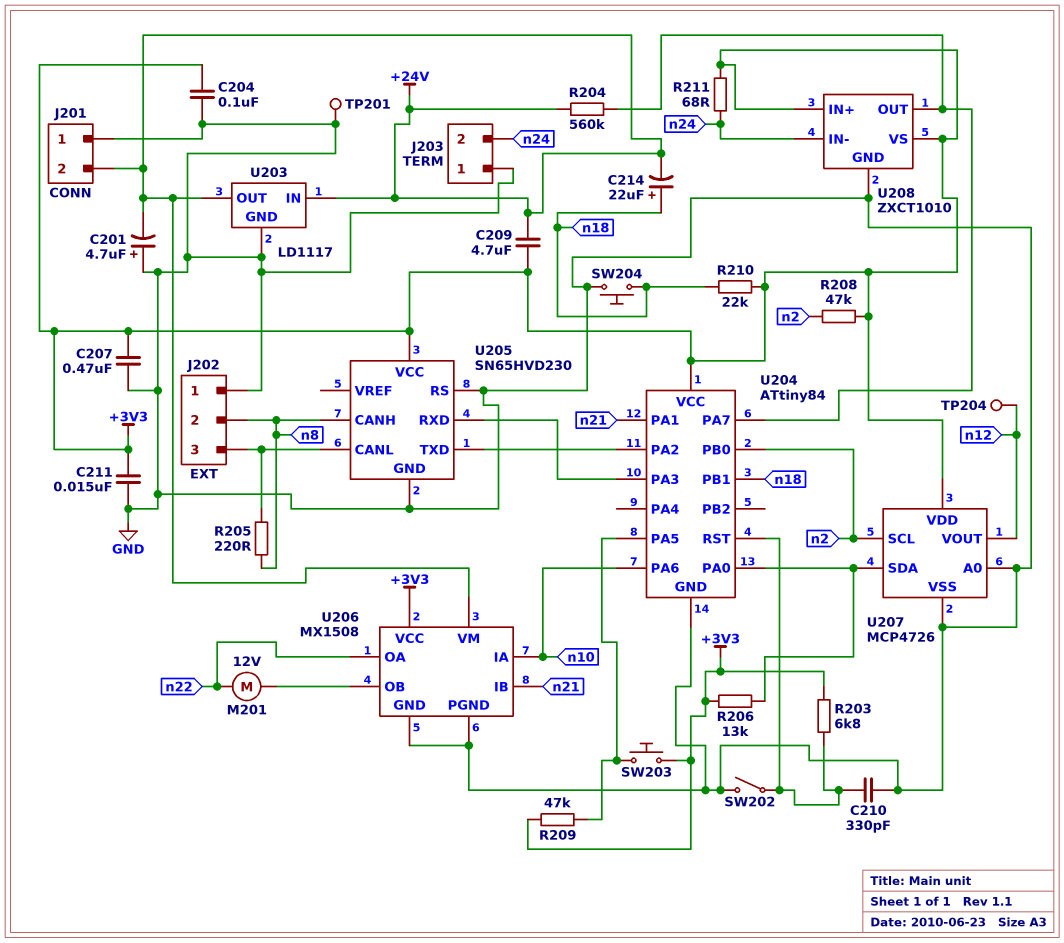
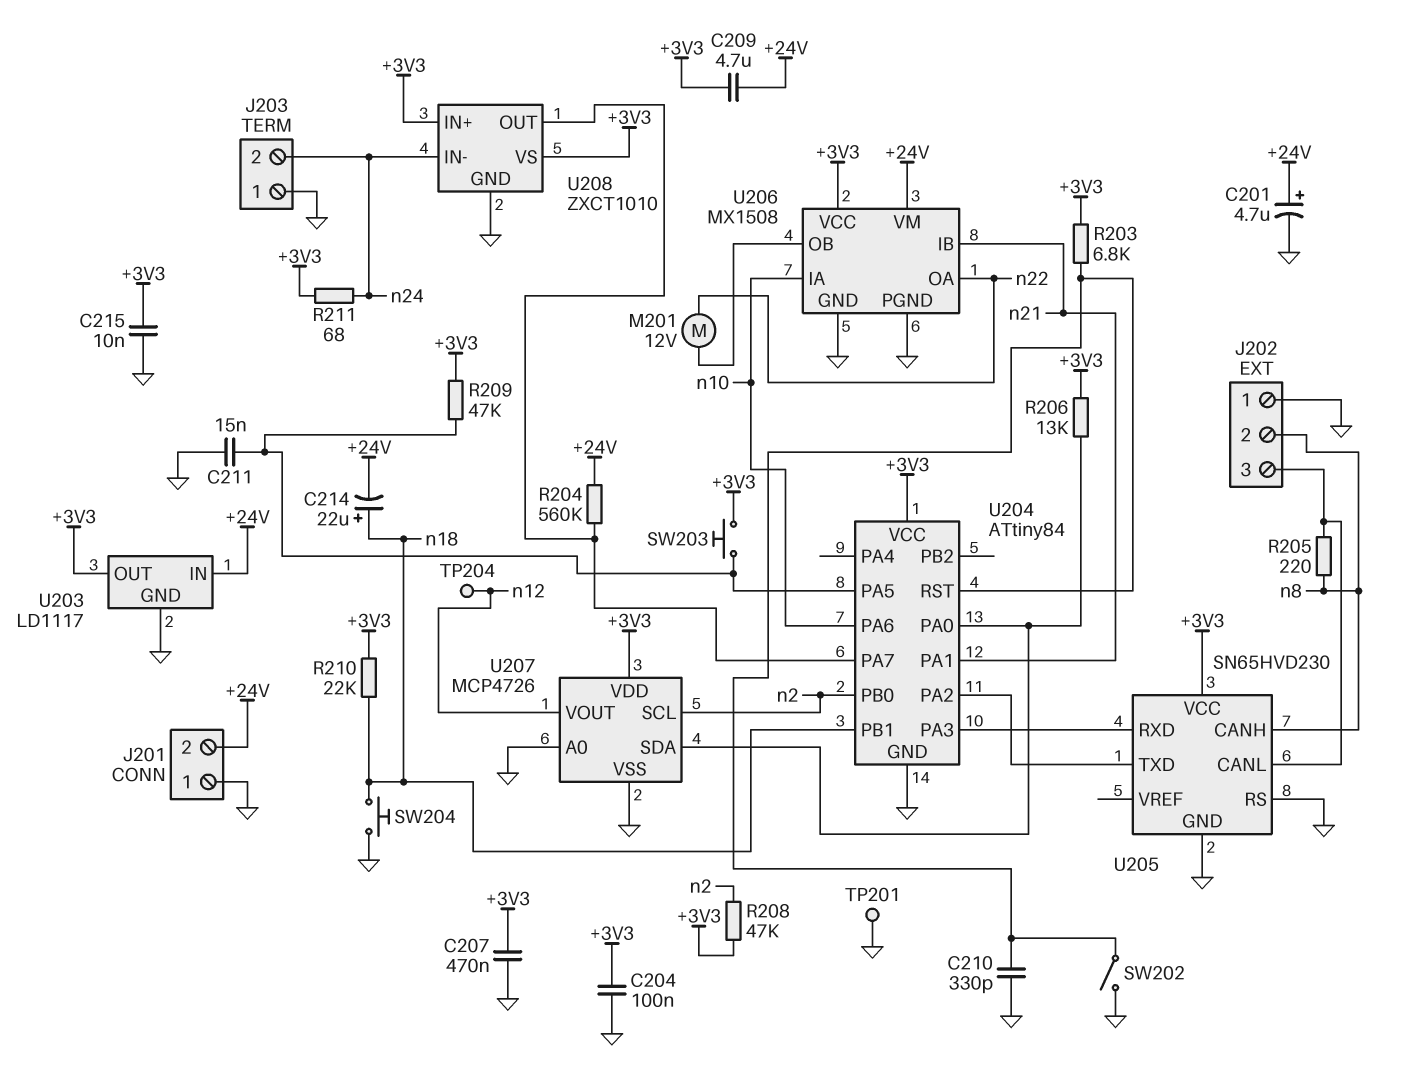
C201: 4.7uF (plus GND, minus +24V) -> 4.7uF (plus +24V, minus GND)
C211: 15nF (+3V3, GND) -> 15nF (GND, U204/PA5)
C215: none -> 10nF (+3V3, GND)
U203 pin OUT: +24V -> +3V3

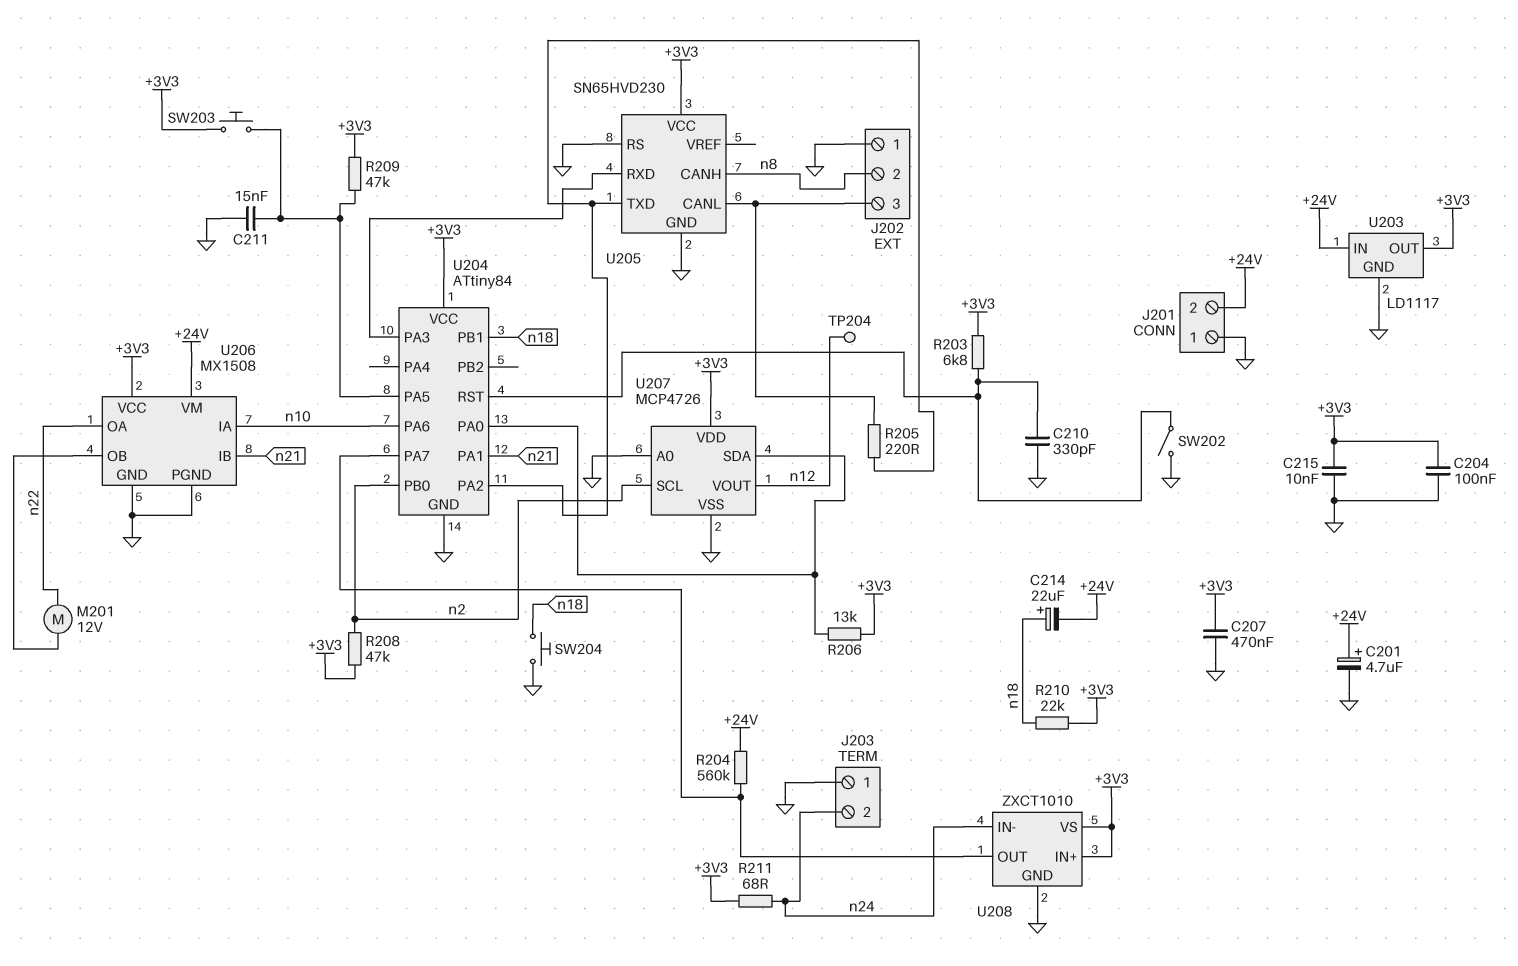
C209: 4.7uF (+3V3, +24V) -> none
R205: 220 (J202/3, n8) -> 220 (J202/3, U204/PA2)
TP201: test point (GND) -> none

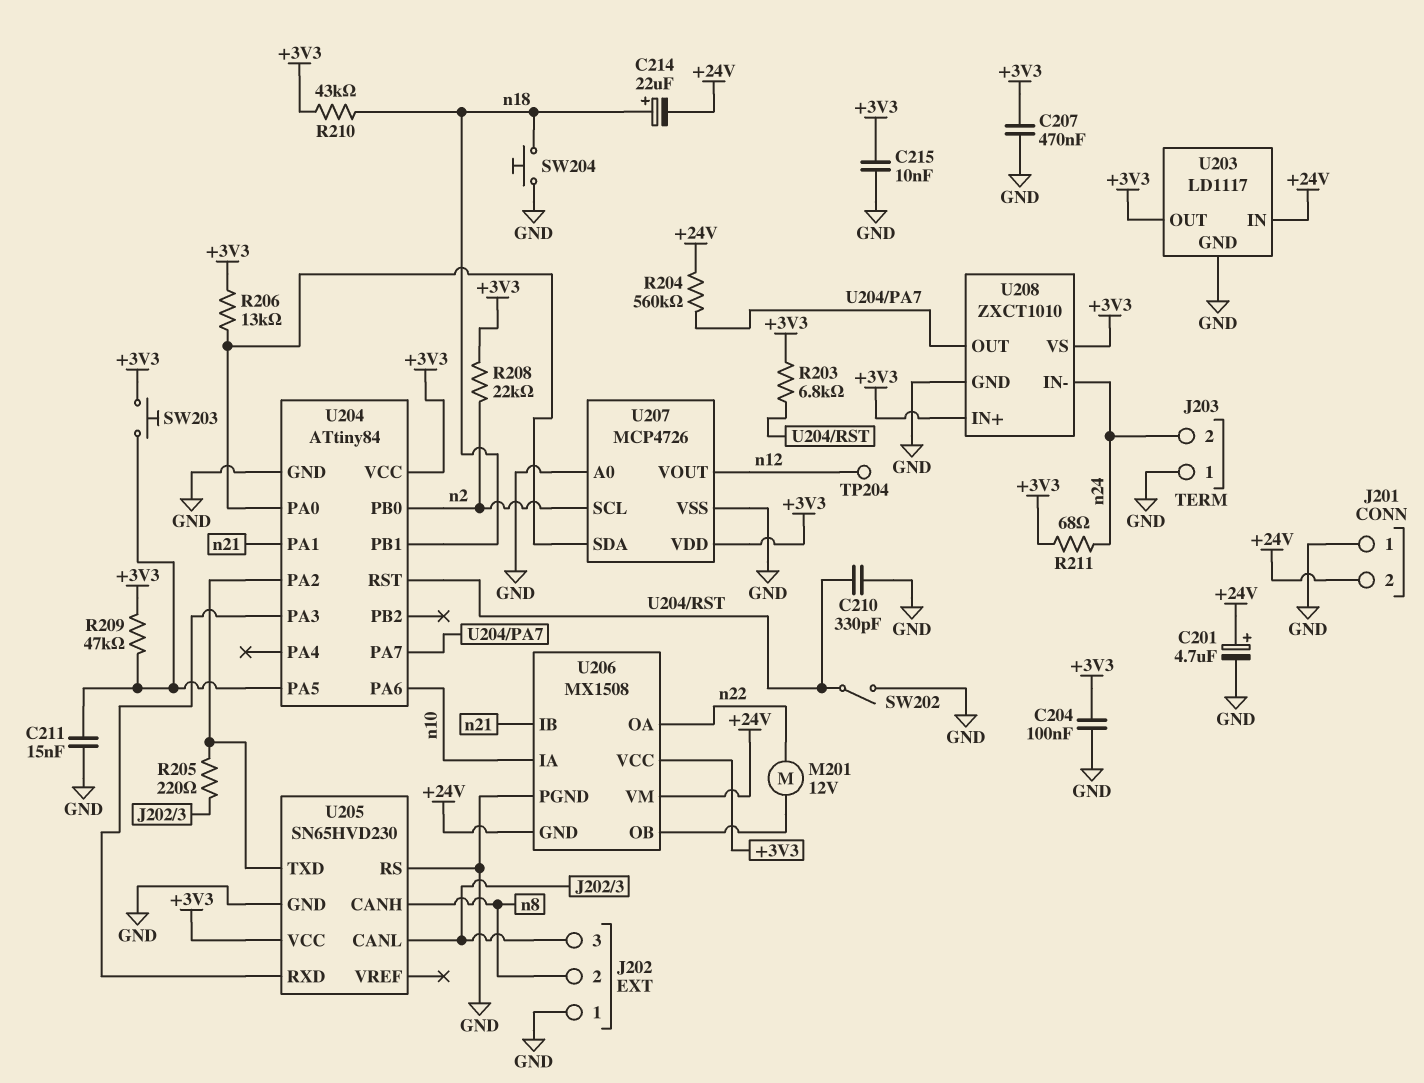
R208: 47k (+3V3, n2) -> 22k (+3V3, n2)
R210: 22k (+3V3, n18) -> 43k (+3V3, n18)
U206 pin GND: GND -> +24V

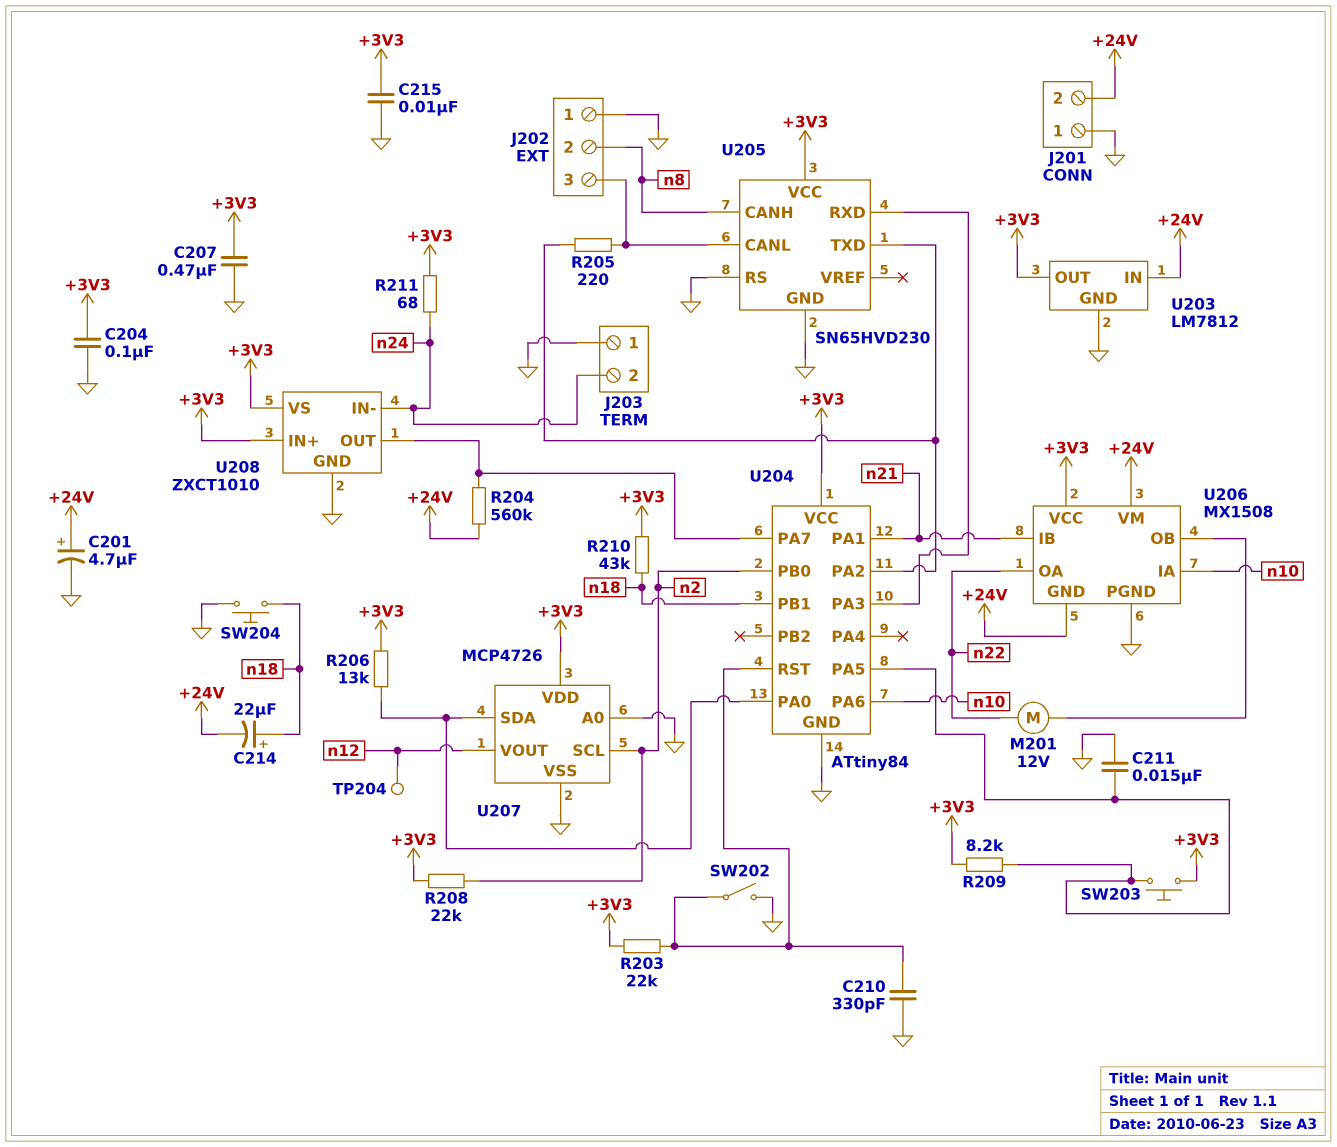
R203: 6.8k (+3V3, U204/RST) -> 22k (+3V3, U204/RST)
R209: 47k (+3V3, U204/PA5) -> 8.2k (+3V3, U204/PA5)
U203: LD1117 -> LM7812

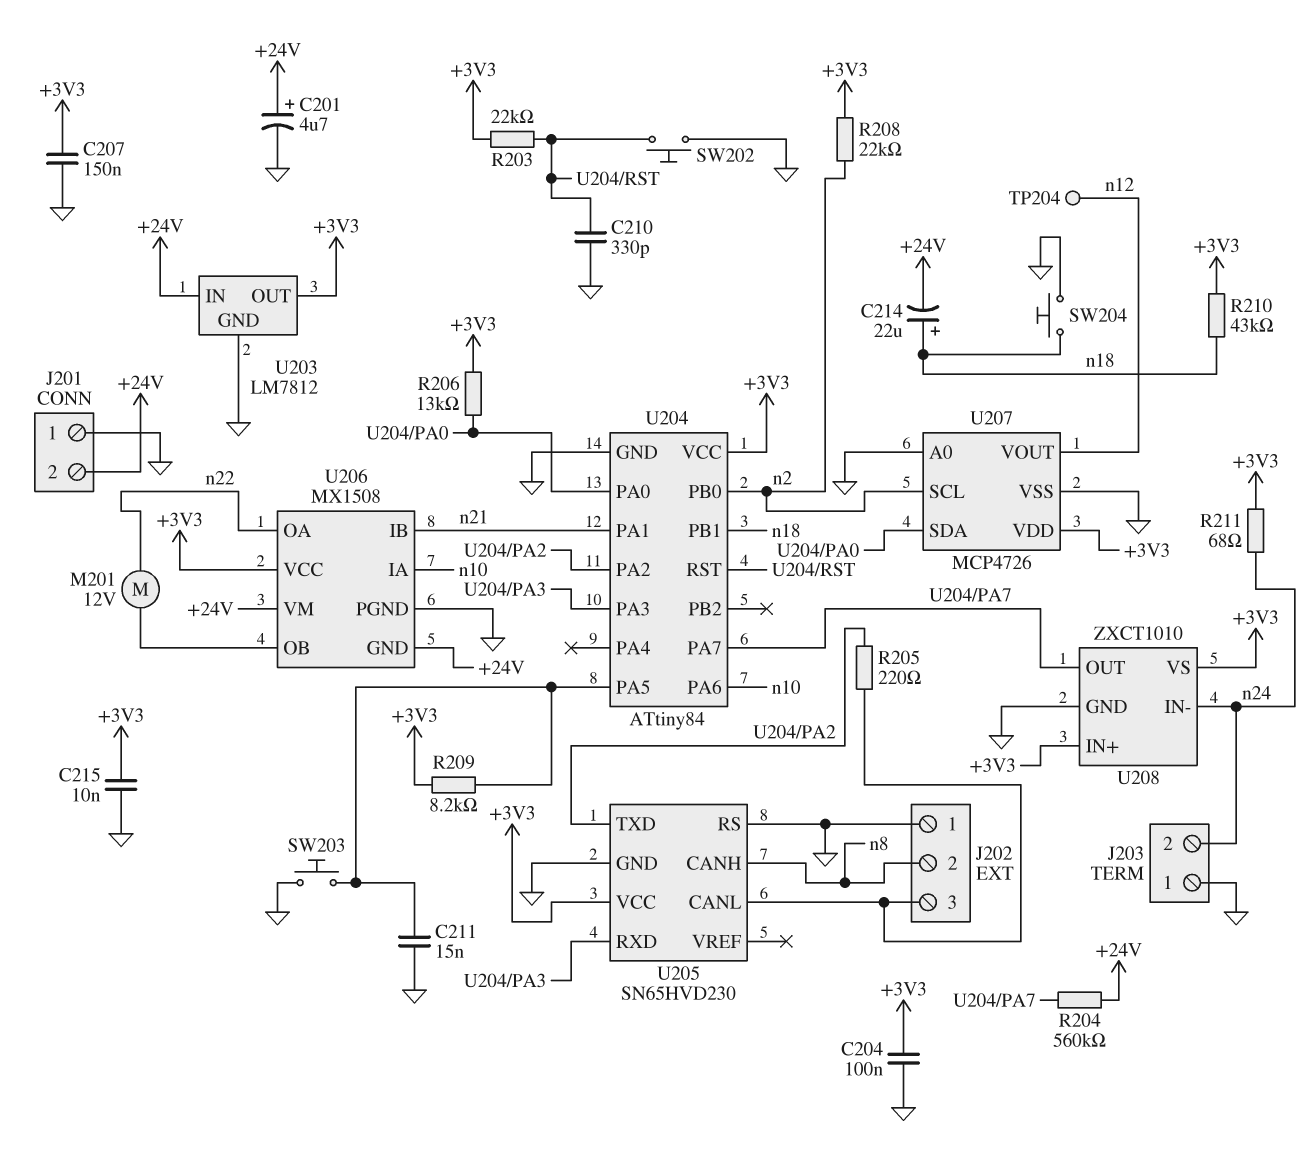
C207: 470nF (+3V3, GND) -> 150nF (+3V3, GND)
SW202: switch (GND, U204/RST) -> button (GND, U204/RST)
SW203: button (+3V3, U204/PA5) -> button (GND, U204/PA5)

